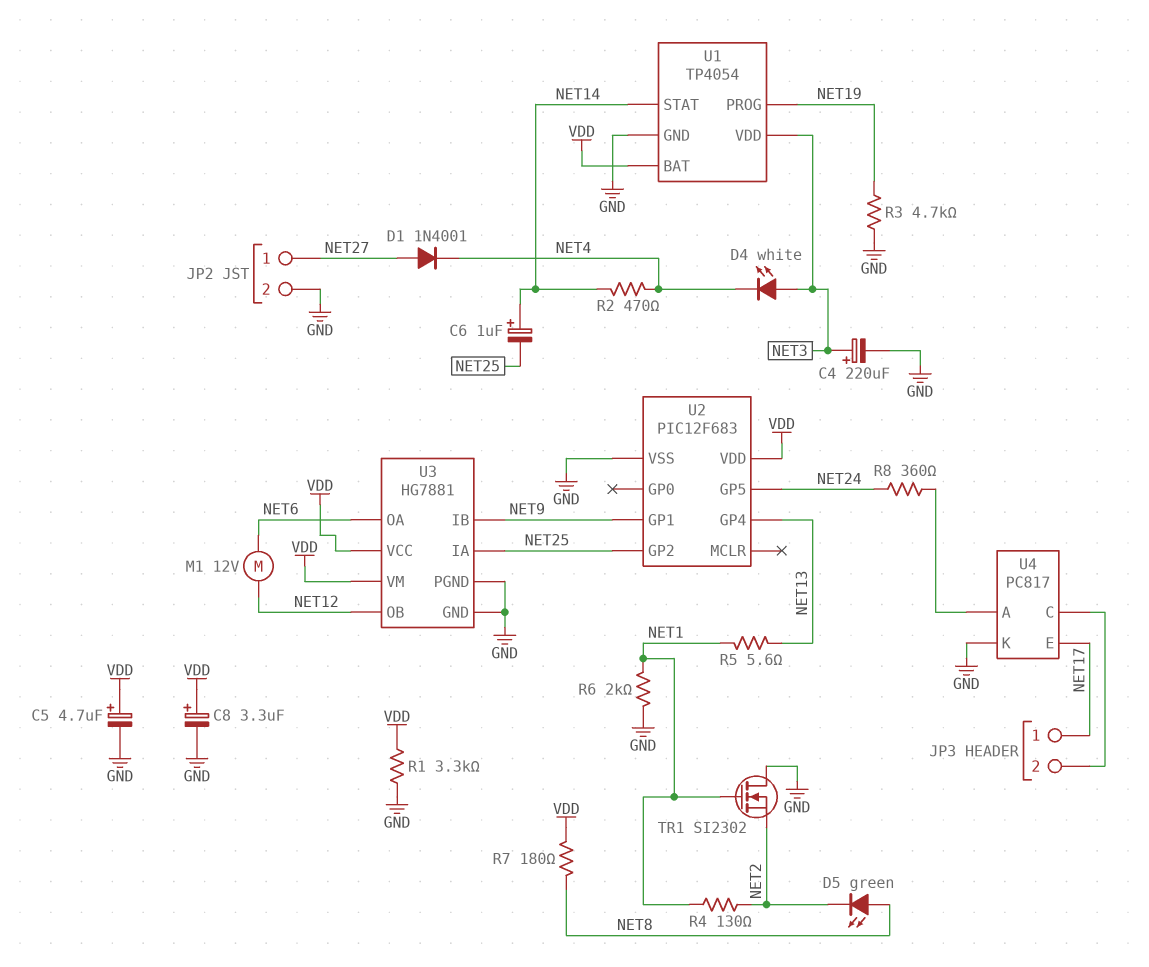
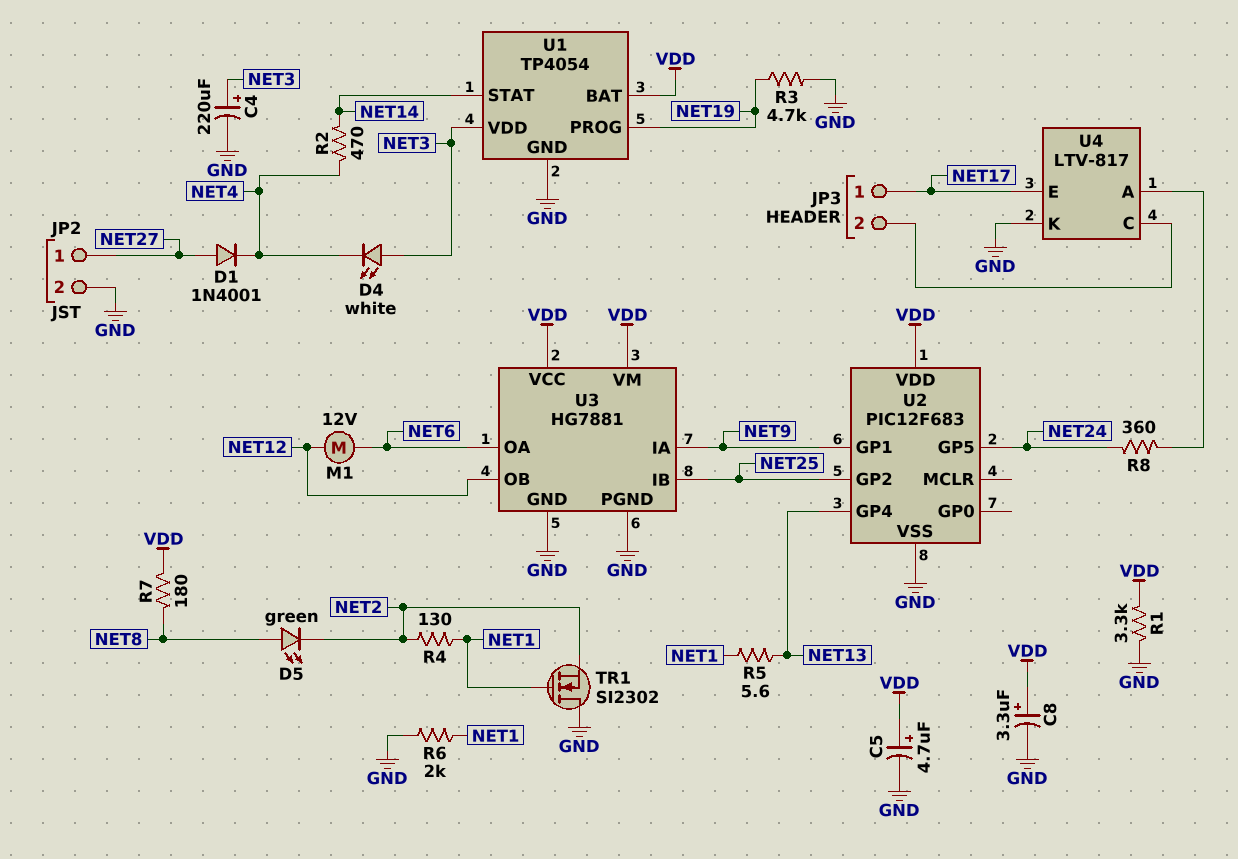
C6: 1uF (plus NET14, minus NET25) -> none
U3 pin IA: NET25 -> NET9
U3 pin IB: NET9 -> NET25
U4: PC817 -> LTV-817

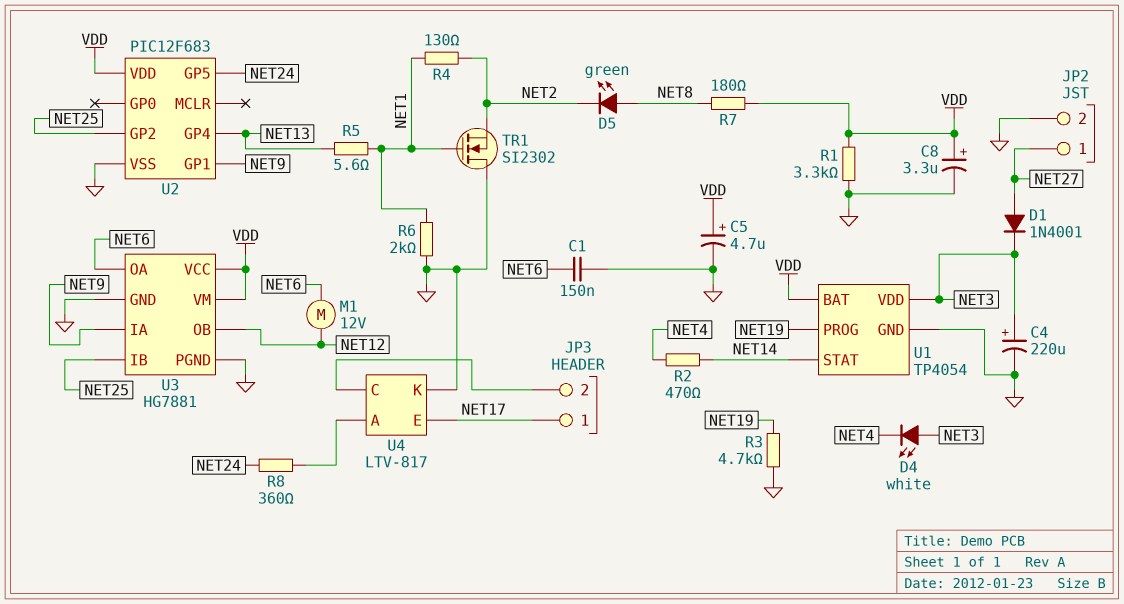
C1: none -> 150nF (GND, NET6)
D1: diode 1N4001 (A NET27, K NET4) -> diode 1N4001 (A NET27, K NET3)

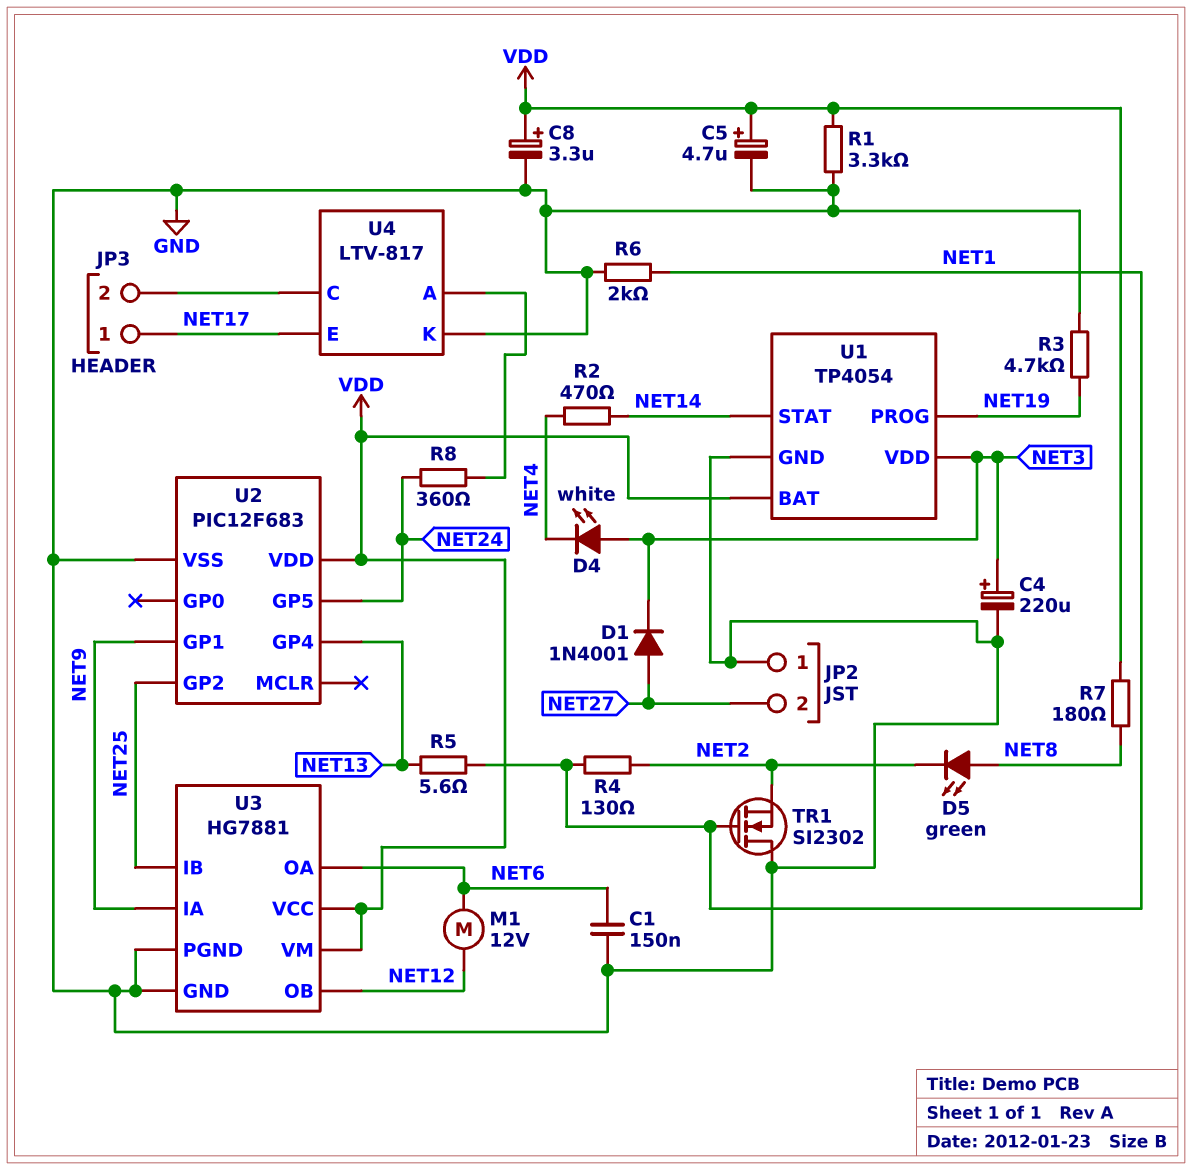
JP2 pin 1: NET27 -> GND
JP2 pin 2: GND -> NET27

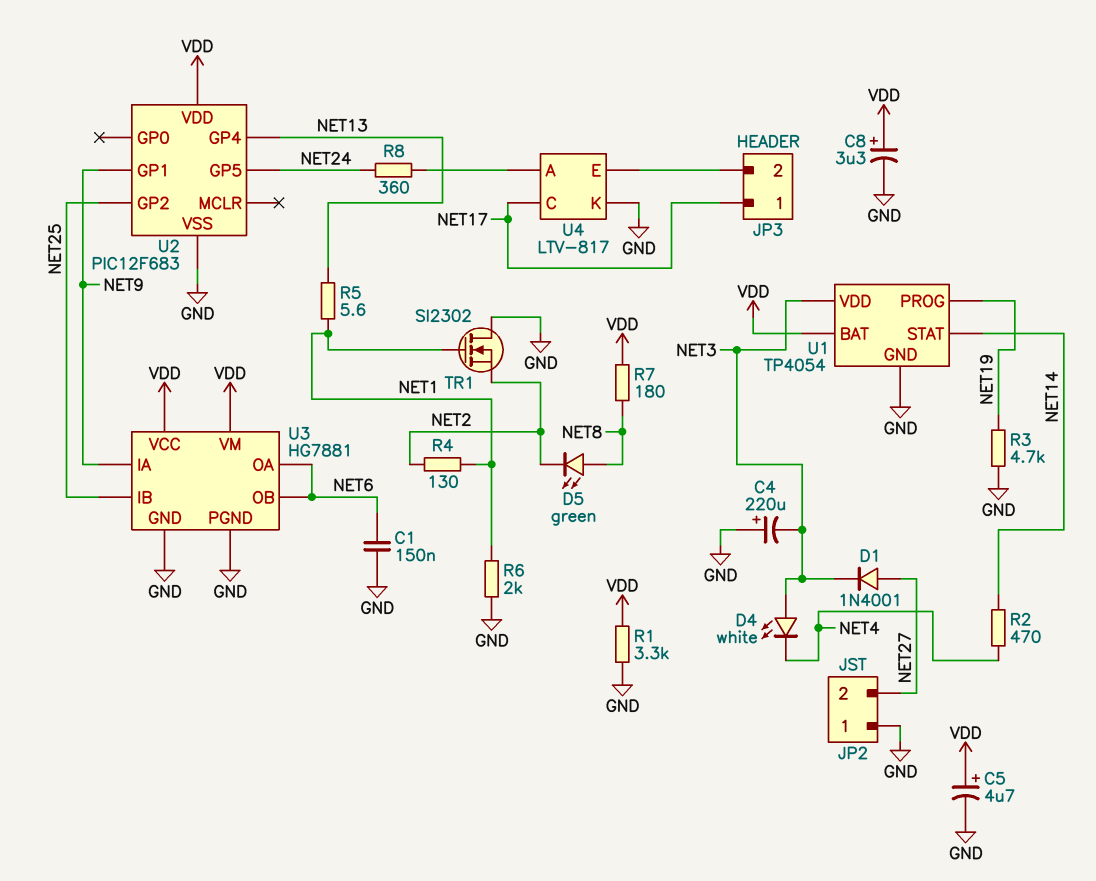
C4: 220uF (plus NET3, minus GND) -> 220uF (plus GND, minus NET3)
M1: motor 12V (NET6, NET12) -> none
U3 pin OB: NET12 -> NET6
U4 pin C: JP3/2 -> NET17
U4 pin E: NET17 -> JP3/2

